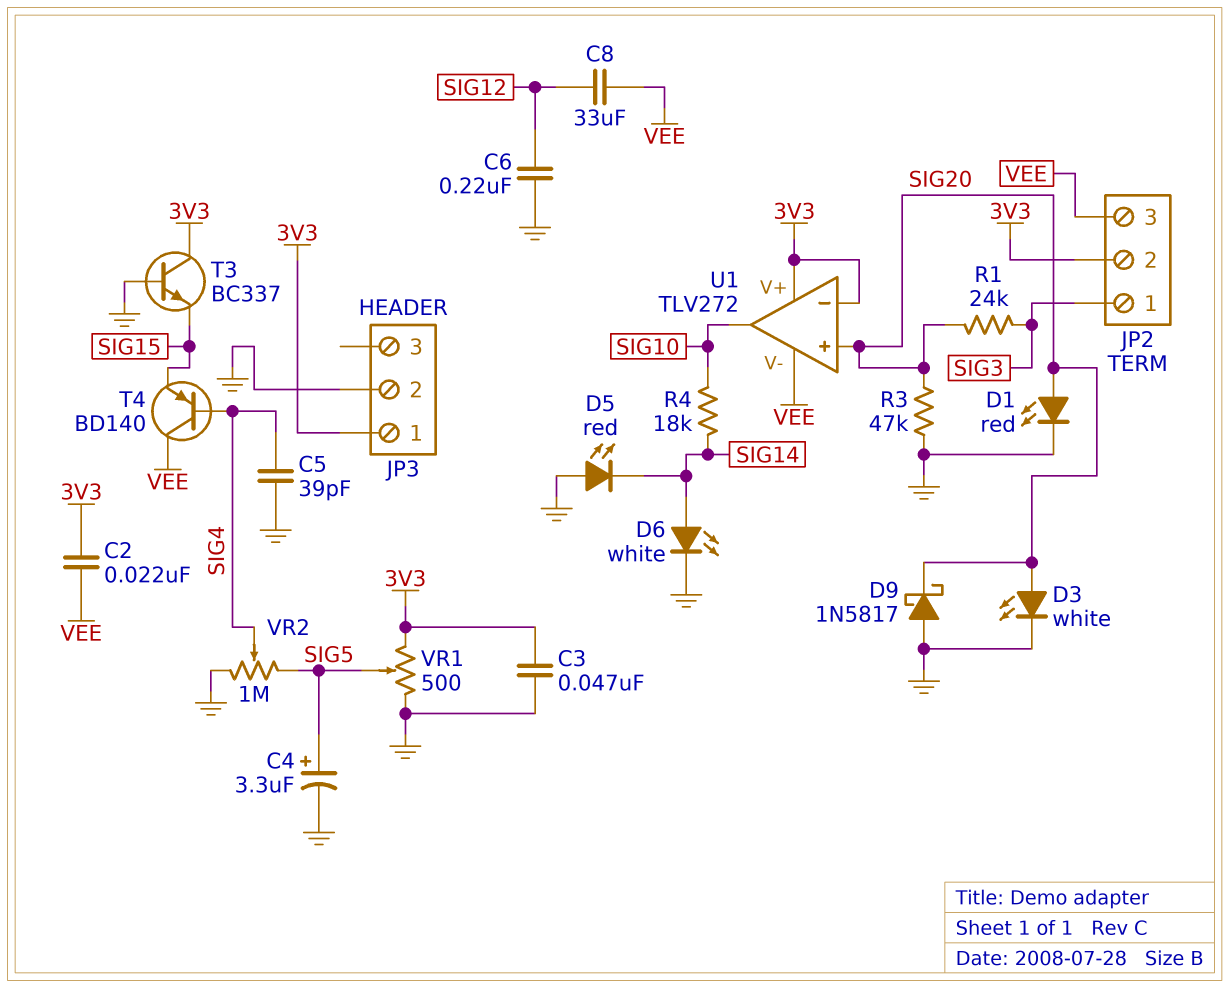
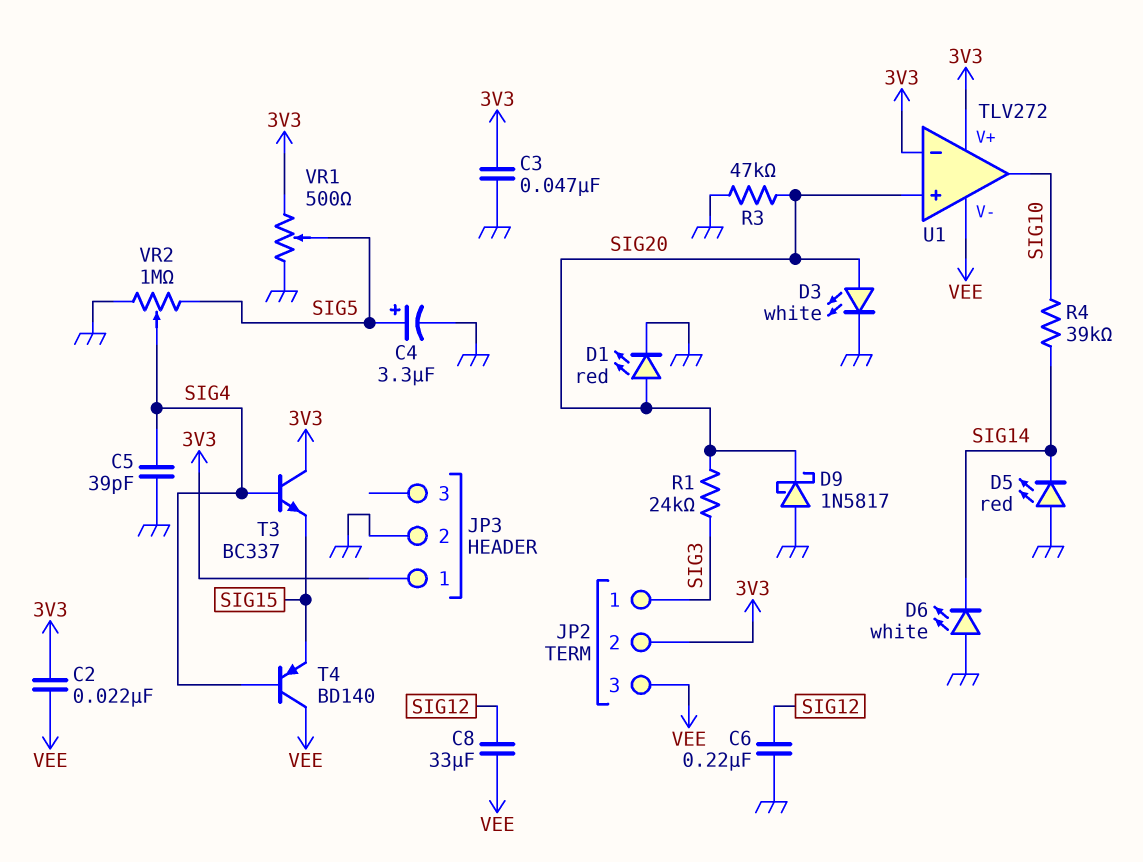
D6: LED white (A SIG14, K GND) -> LED white (A GND, K SIG14)
R4: 18k (SIG10, SIG14) -> 39k (SIG10, SIG14)
T3: NPN BC337 (B GND, C 3V3, E SIG15) -> NPN BC337 (B SIG4, C 3V3, E SIG15)

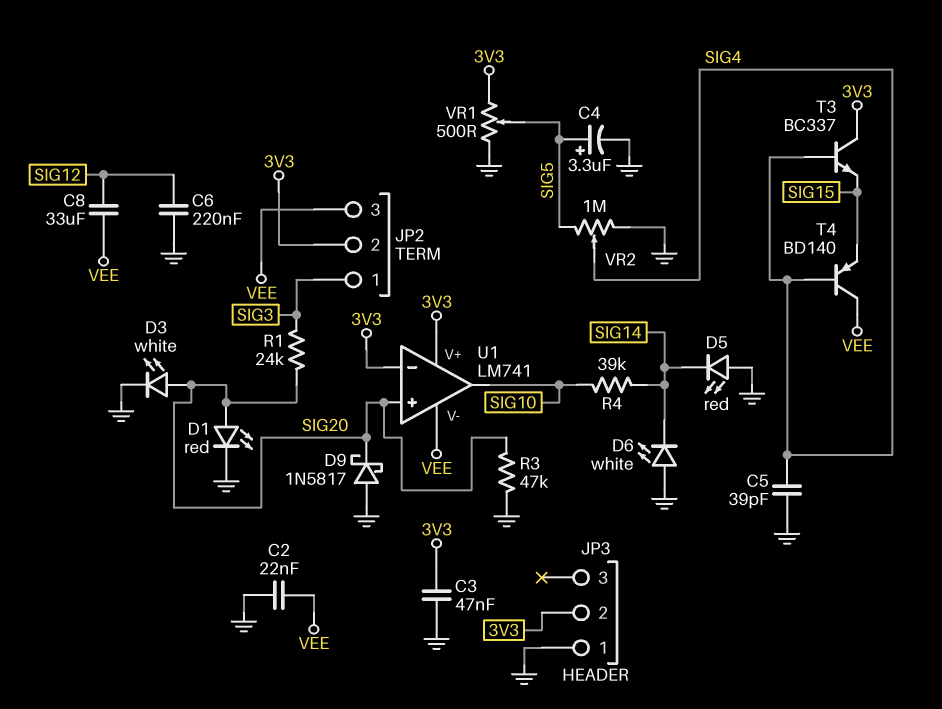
C2: 22nF (3V3, VEE) -> 22nF (GND, VEE)
JP3 pin 1: 3V3 -> GND
JP3 pin 2: GND -> 3V3
U1: TLV272 -> LM741

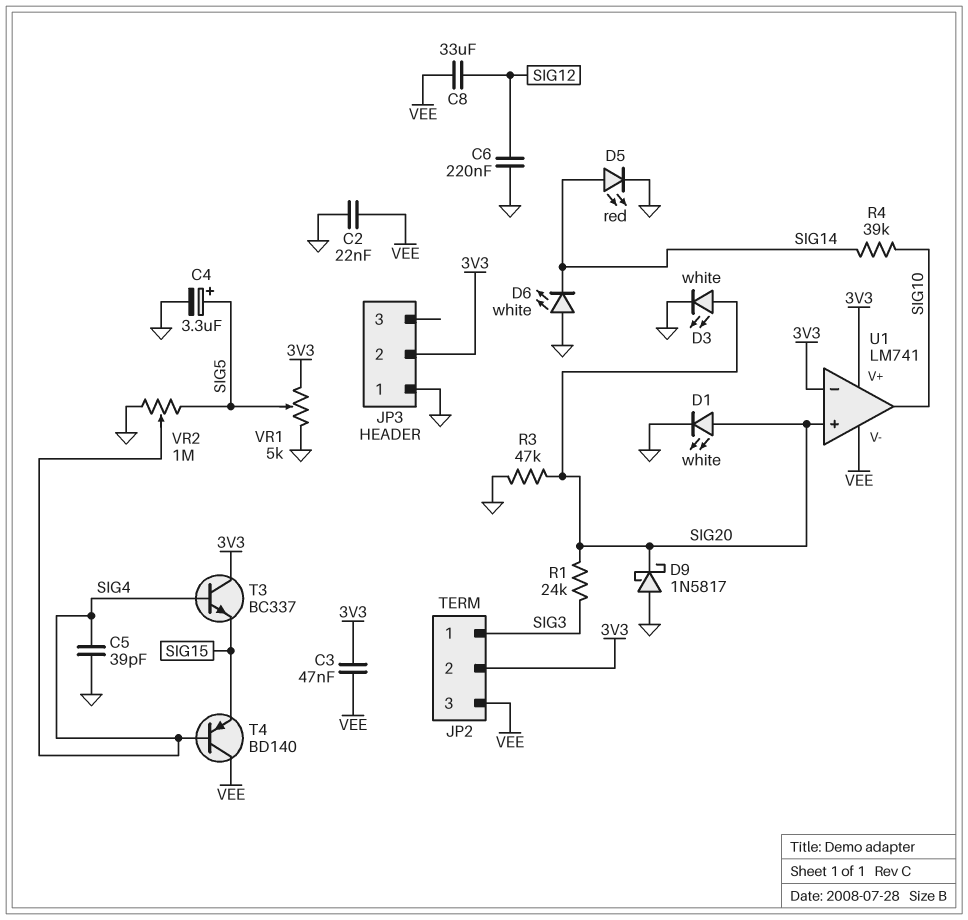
C3: 47nF (3V3, GND) -> 47nF (3V3, VEE)
D1: LED red (A SIG20, K GND) -> LED white (A SIG20, K GND)
D5: LED red (A GND, K SIG14) -> LED red (A SIG14, K GND)
VR1: 500 (3V3, GND, wiper SIG5) -> 5k (3V3, GND, wiper SIG5)

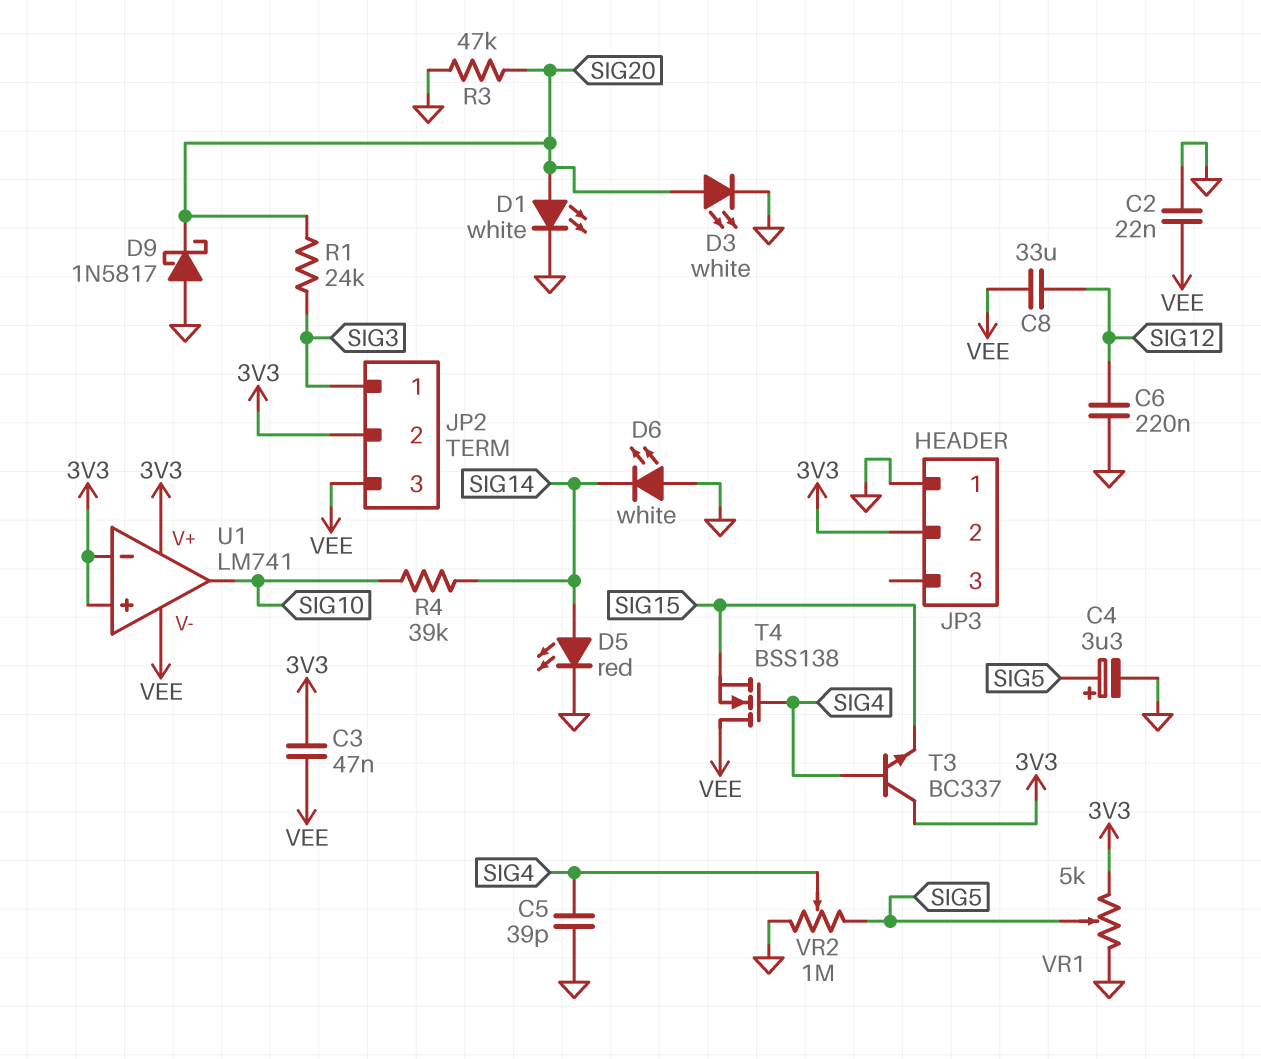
T4: PNP BD140 (B SIG4, C VEE, E SIG15) -> NMOS BSS138 (G SIG4, D VEE, S SIG15)
U1 pin in+: SIG20 -> 3V3

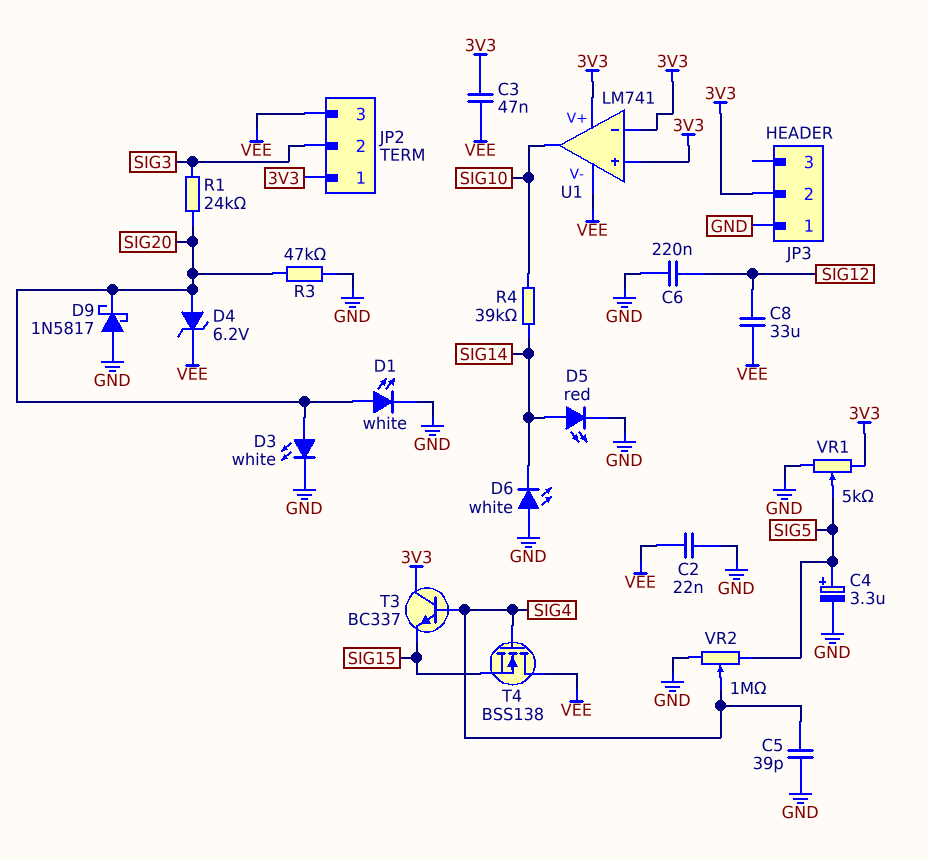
D4: none -> zener 6.2V (A SIG20, K VEE)
JP2 pin 1: SIG3 -> 3V3
JP2 pin 2: 3V3 -> SIG3

